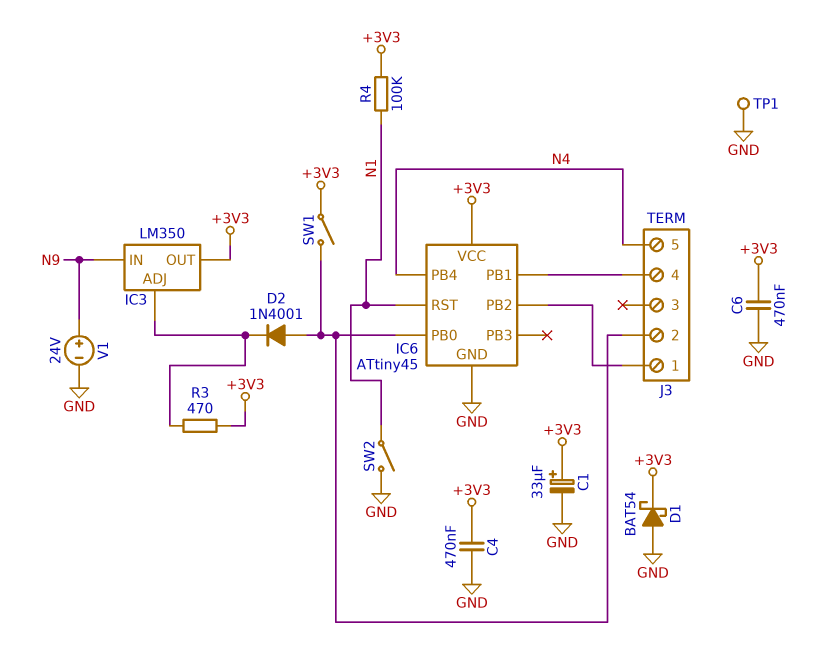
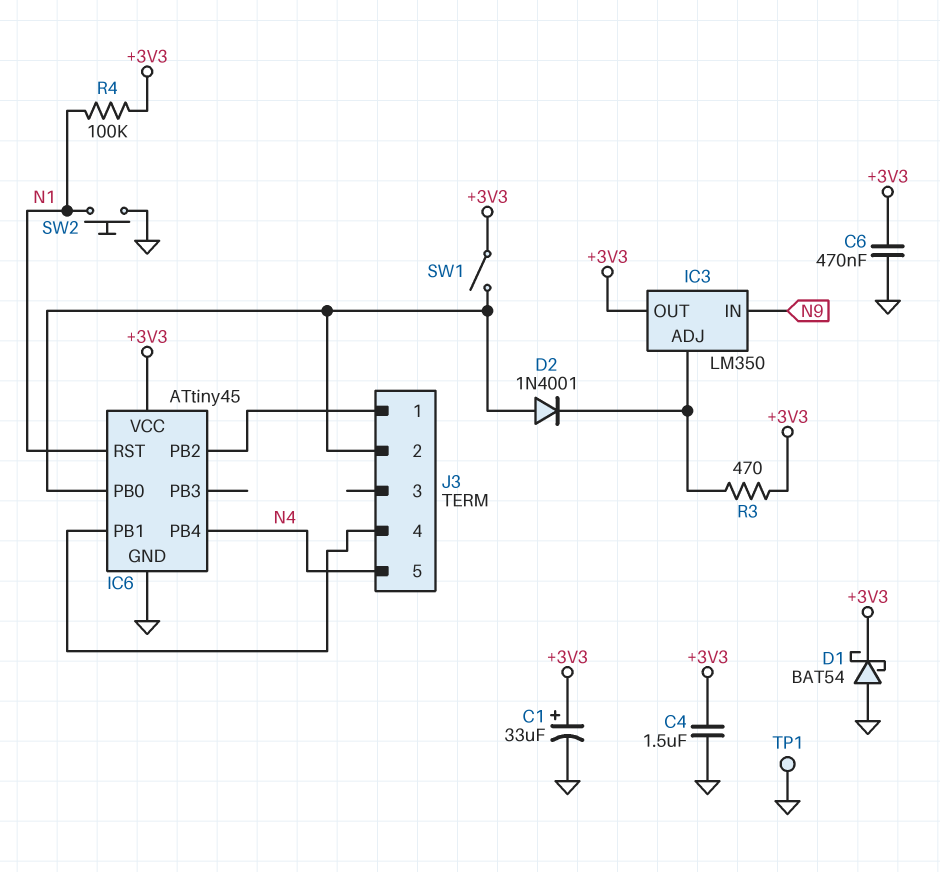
C4: 470nF (+3V3, GND) -> 1.5uF (+3V3, GND)
SW2: switch (GND, N1) -> button (GND, N1)
V1: 24V (plus N9, minus GND) -> none

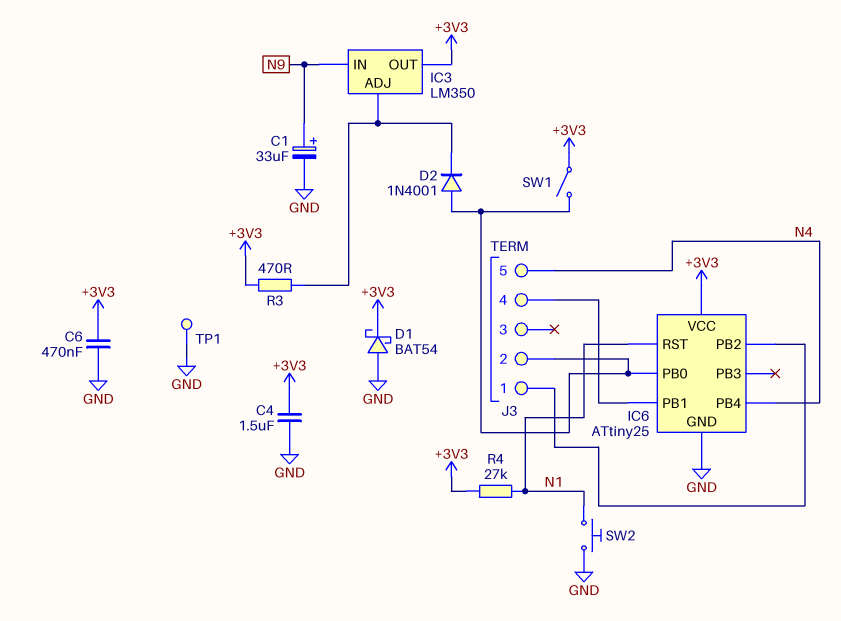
C1: 33uF (plus +3V3, minus GND) -> 33uF (plus N9, minus GND)
IC6: ATtiny45 -> ATtiny25
R4: 100k (+3V3, N1) -> 27k (+3V3, N1)

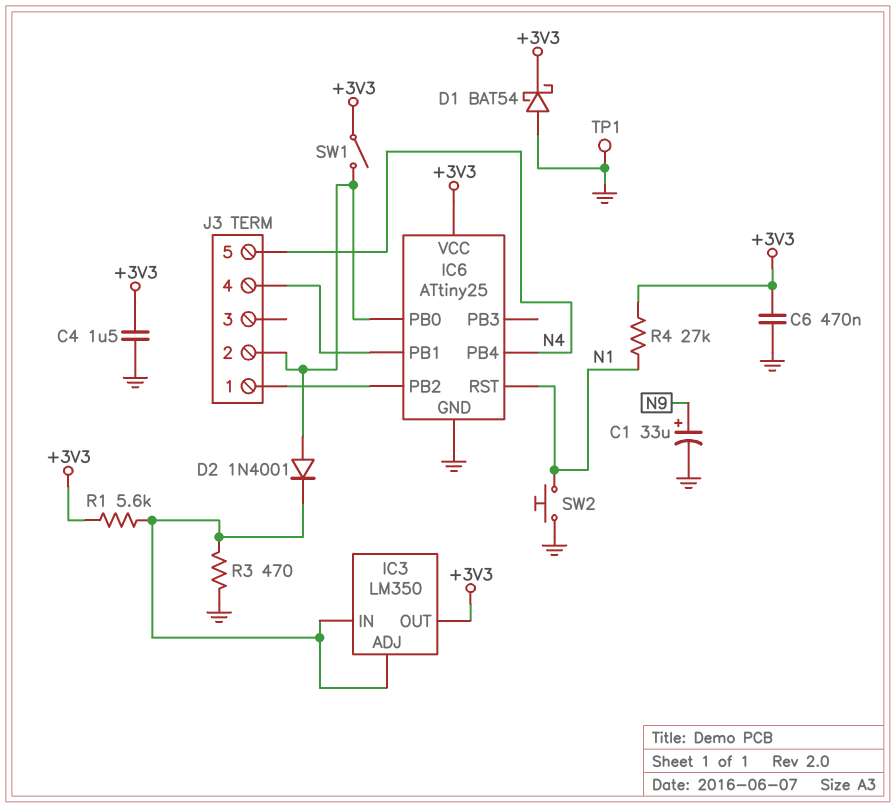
IC3 pin IN: N9 -> IC3/ADJ
R1: none -> 5.6k (+3V3, IC3/ADJ)
R3: 470 (+3V3, IC3/ADJ) -> 470 (GND, IC3/ADJ)

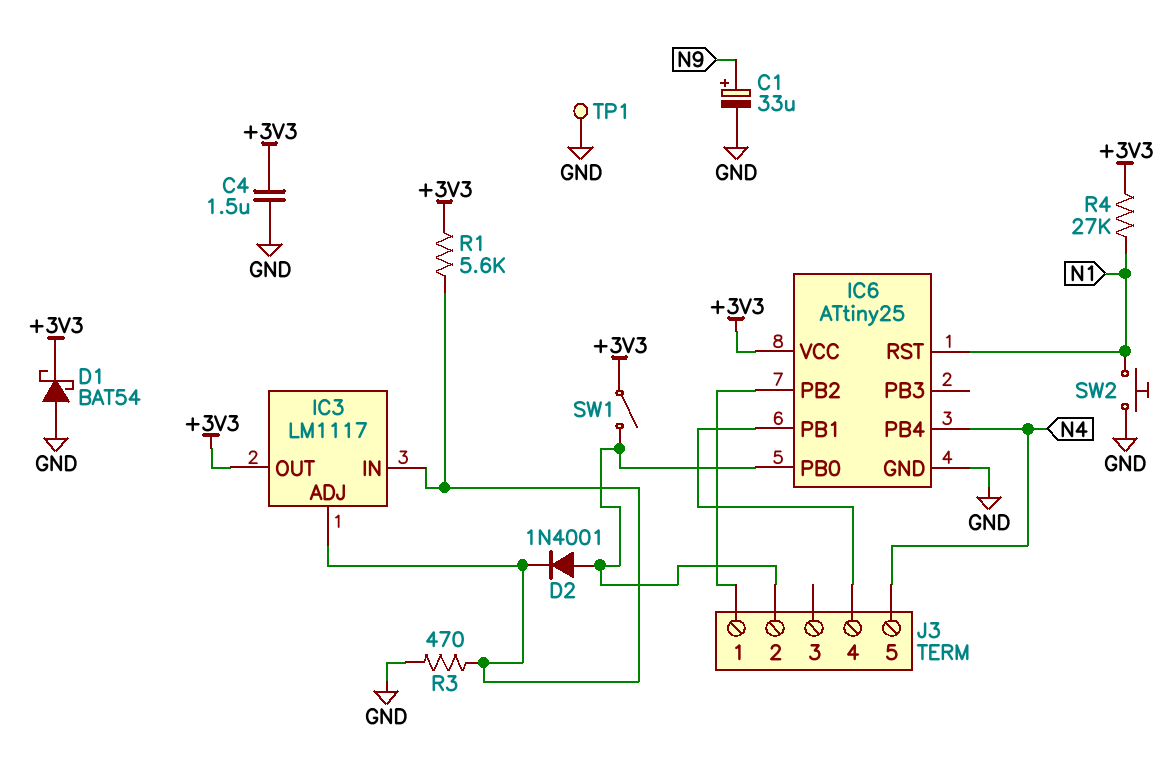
C6: 470nF (+3V3, GND) -> none
IC3: LM350 -> LM1117

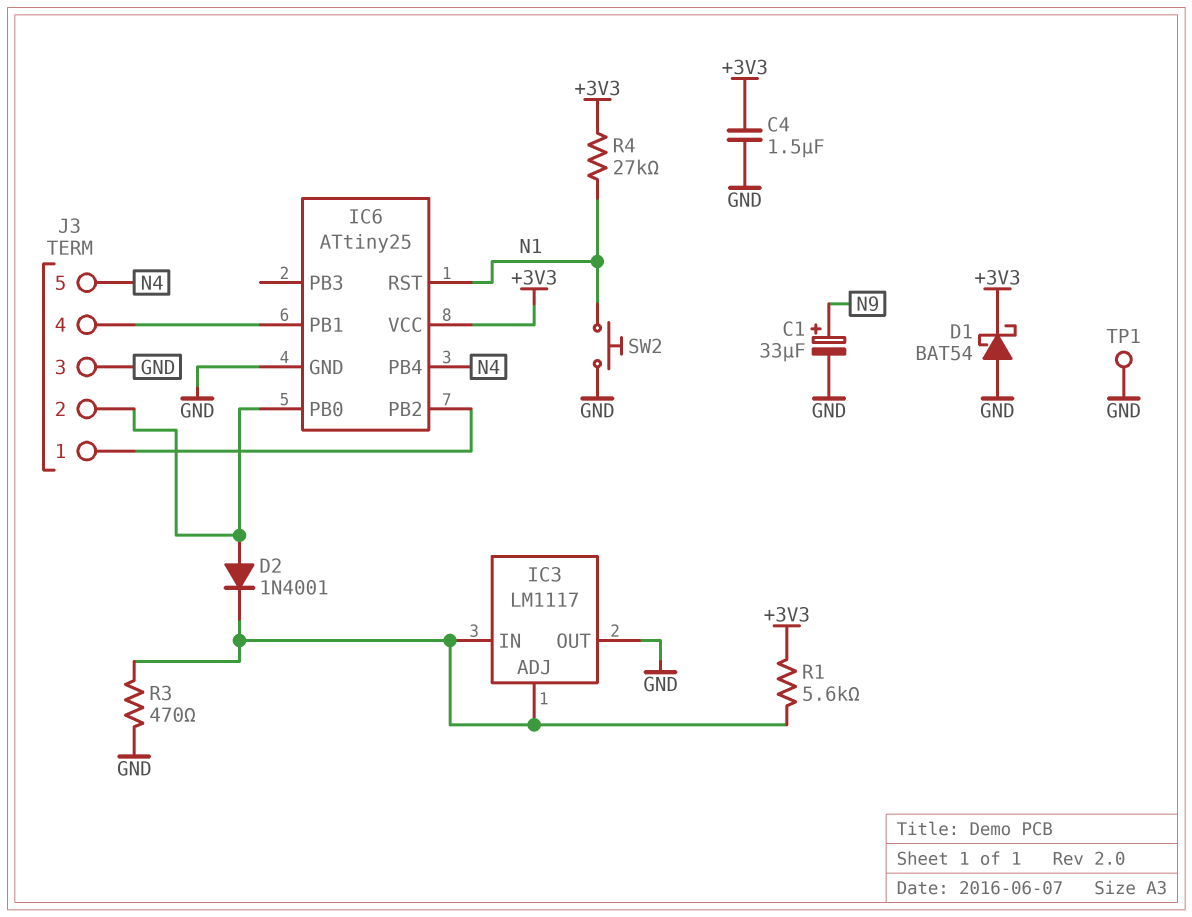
IC3 pin OUT: +3V3 -> GND
J3 pin 3: none -> GND
SW1: switch (+3V3, IC6/PB0) -> none

